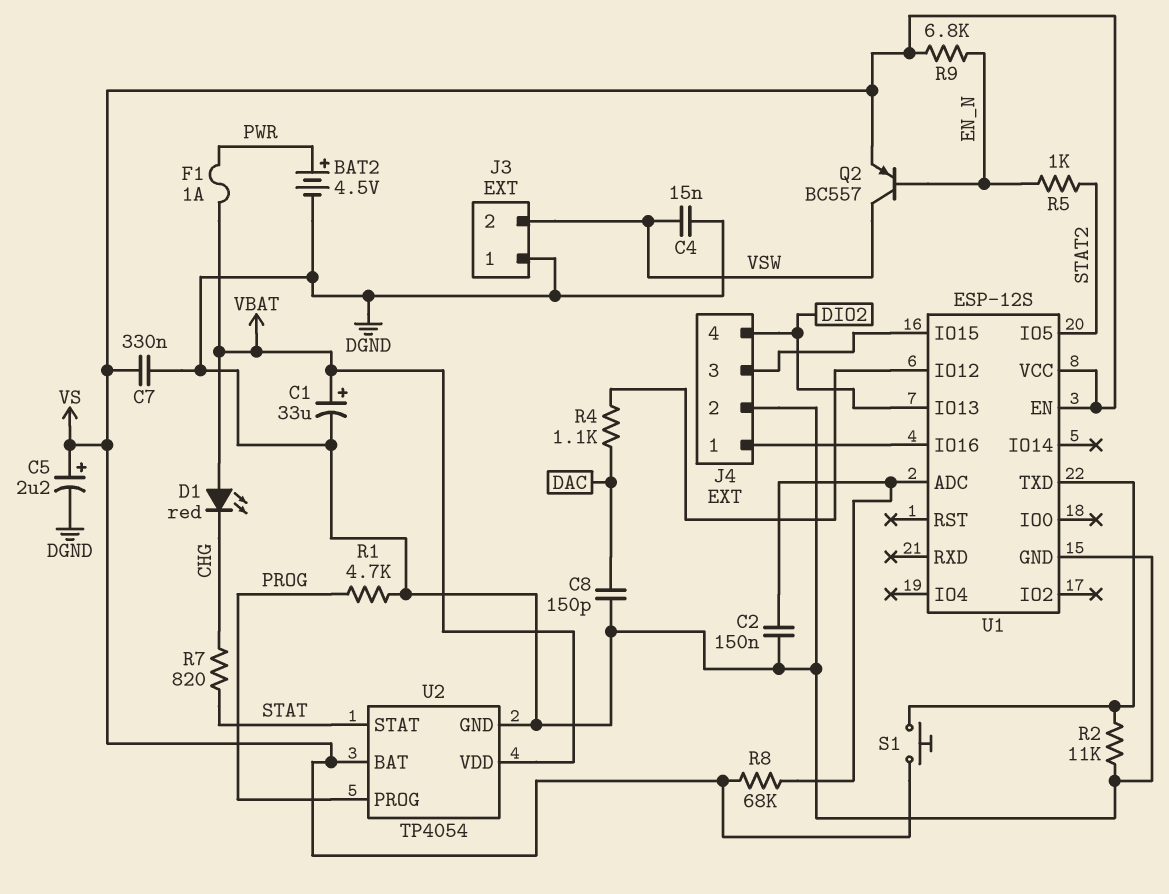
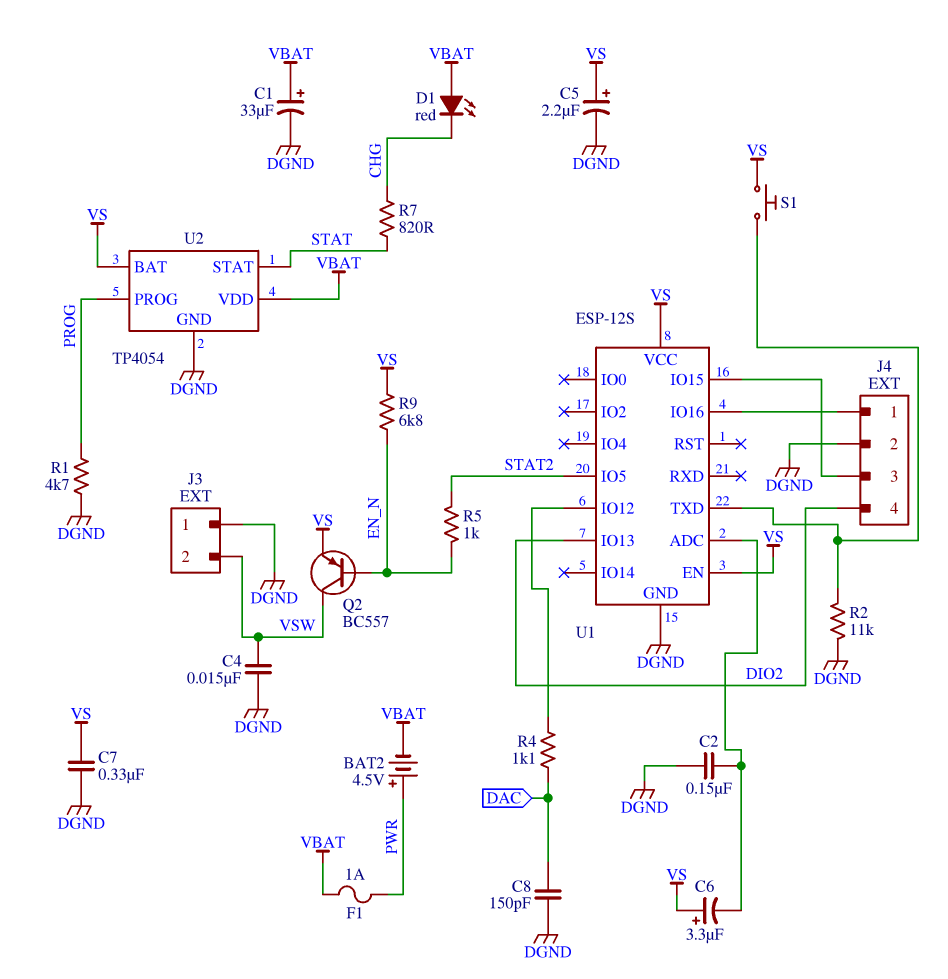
BAT2: 4.5V (plus PWR, minus DGND) -> 4.5V (plus PWR, minus VBAT)
C6: none -> 3.3uF (plus VS, minus U1/ADC)
R8: 68k (U1/ADC, VS) -> none

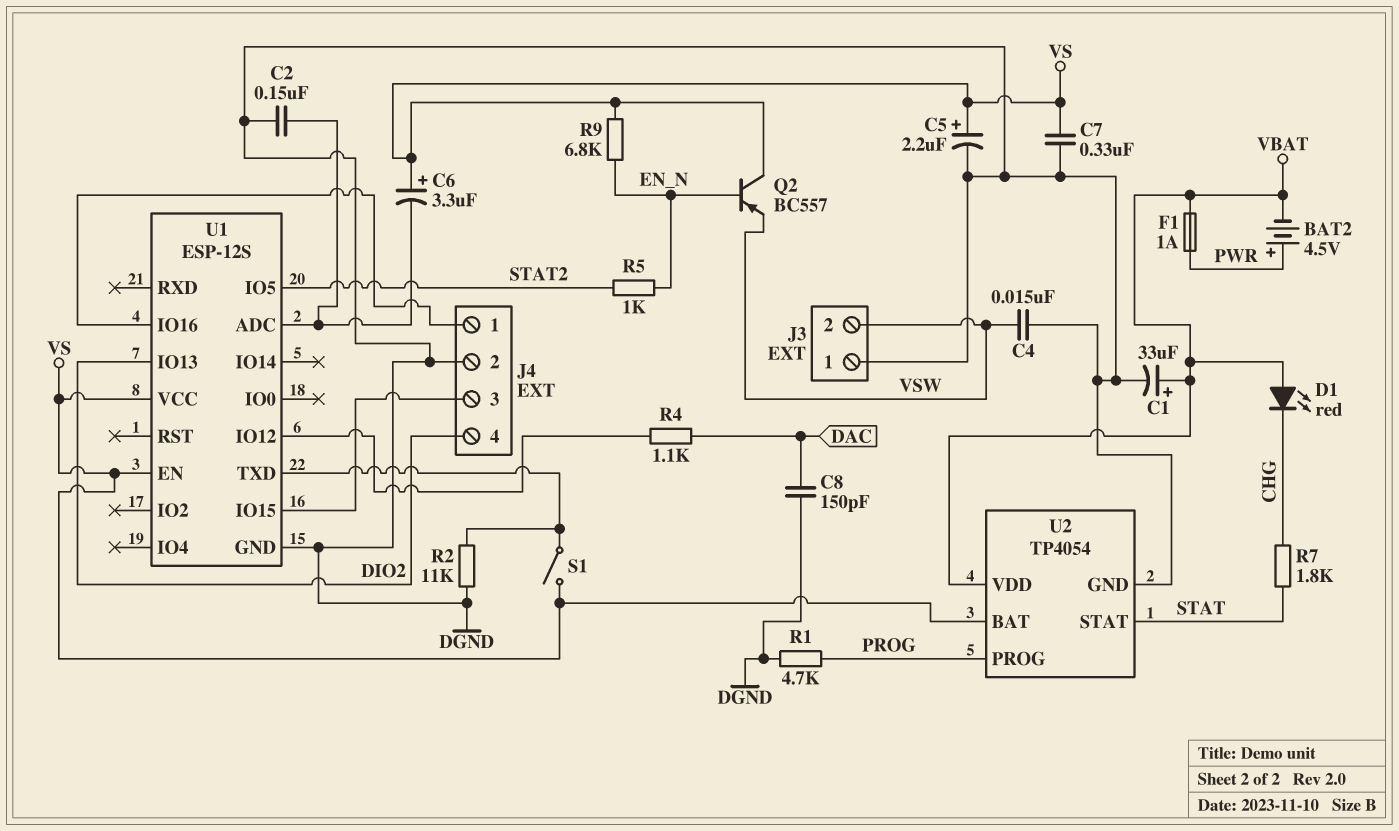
Q2: PNP BC557 (B EN_N, C VSW, E VS) -> PNP BC557 (B EN_N, C VS, E VSW)
R7: 820 (CHG, STAT) -> 1.8k (CHG, STAT)
S1: button (U1/TXD, VS) -> switch (U1/TXD, VS)

